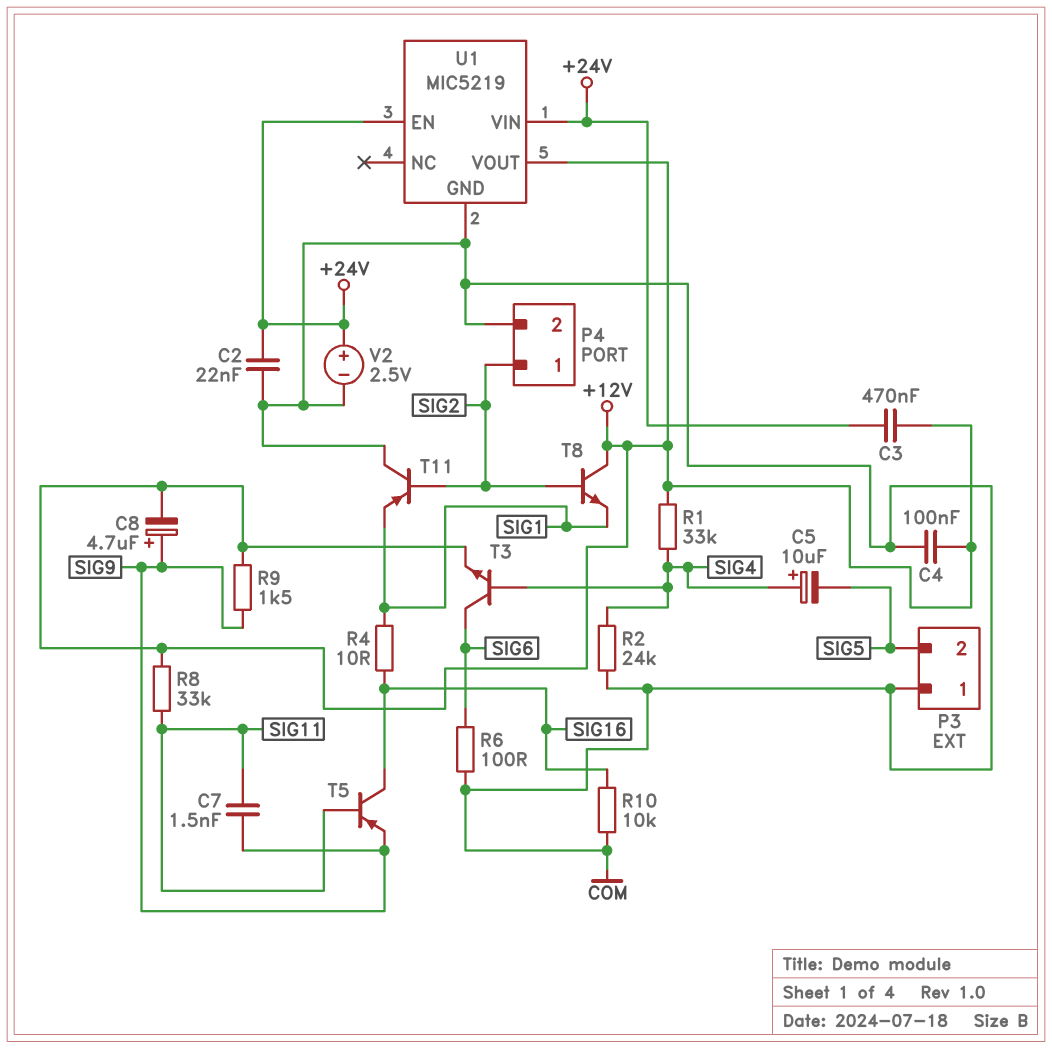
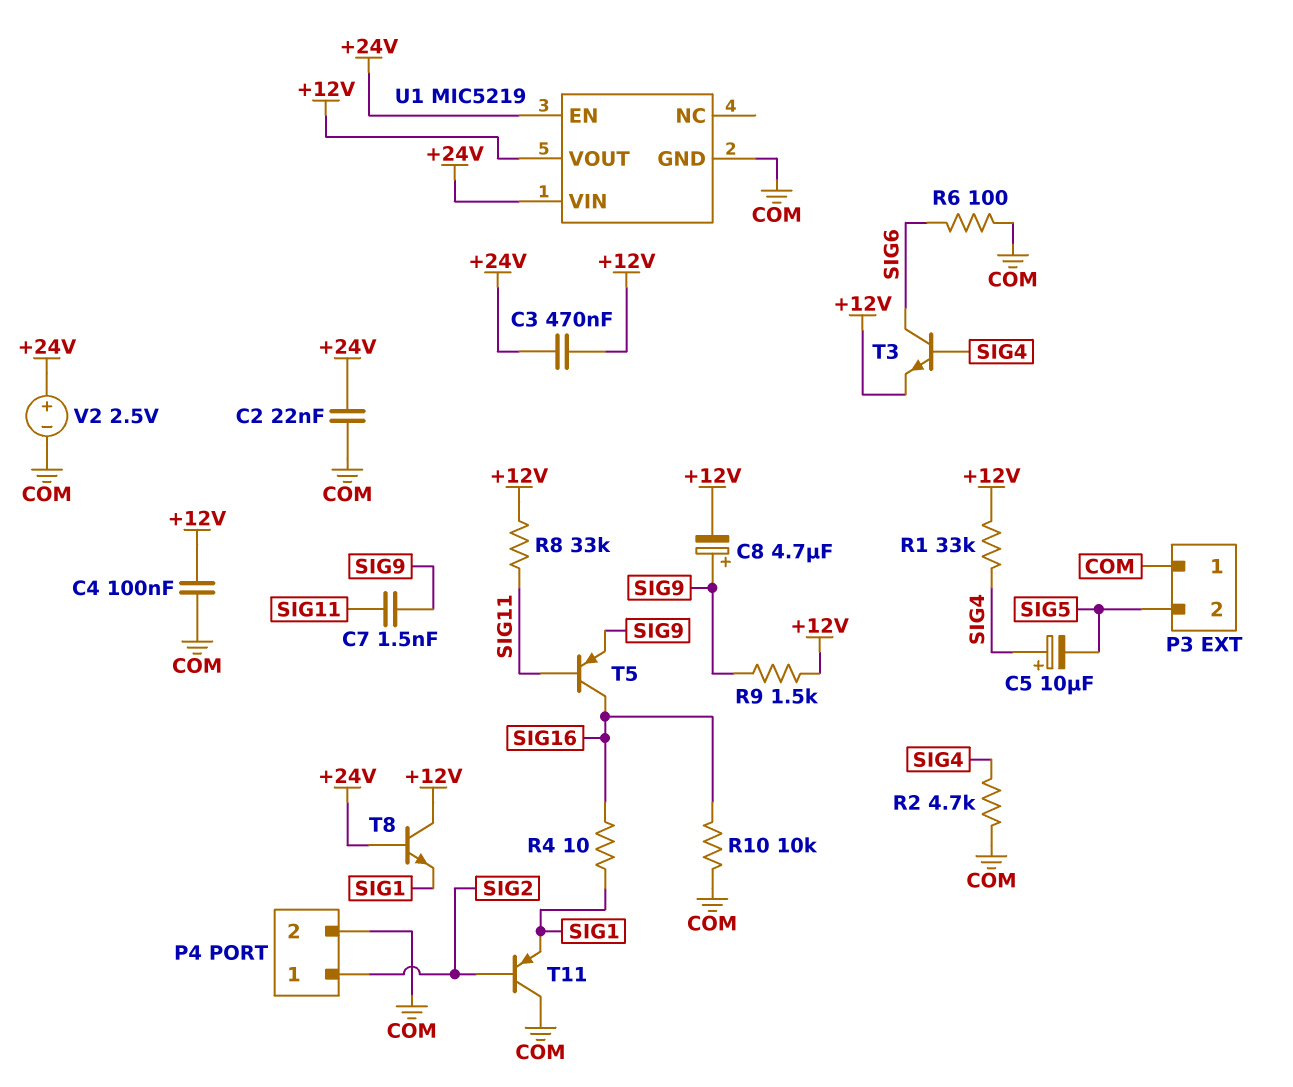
R2: 24k (COM, SIG4) -> 4.7k (COM, SIG4)
T8: NPN (B SIG2, C +12V, E SIG1) -> NPN (B +24V, C +12V, E SIG1)

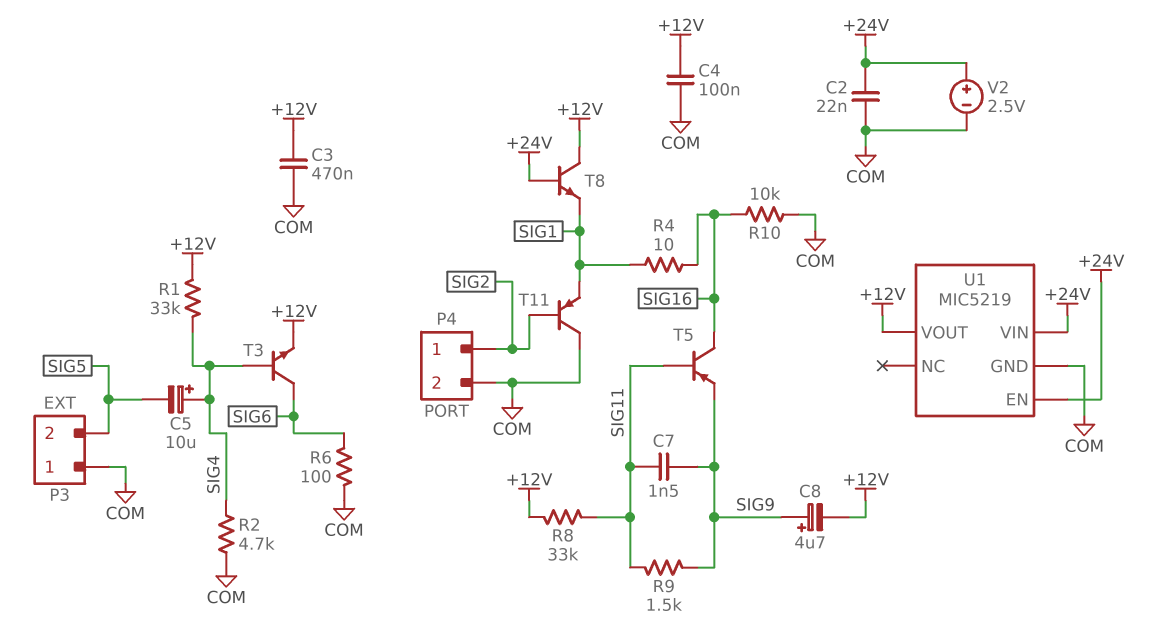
C3: 470nF (+12V, +24V) -> 470nF (+12V, COM)
R9: 1.5k (+12V, SIG9) -> 1.5k (SIG9, SIG11)

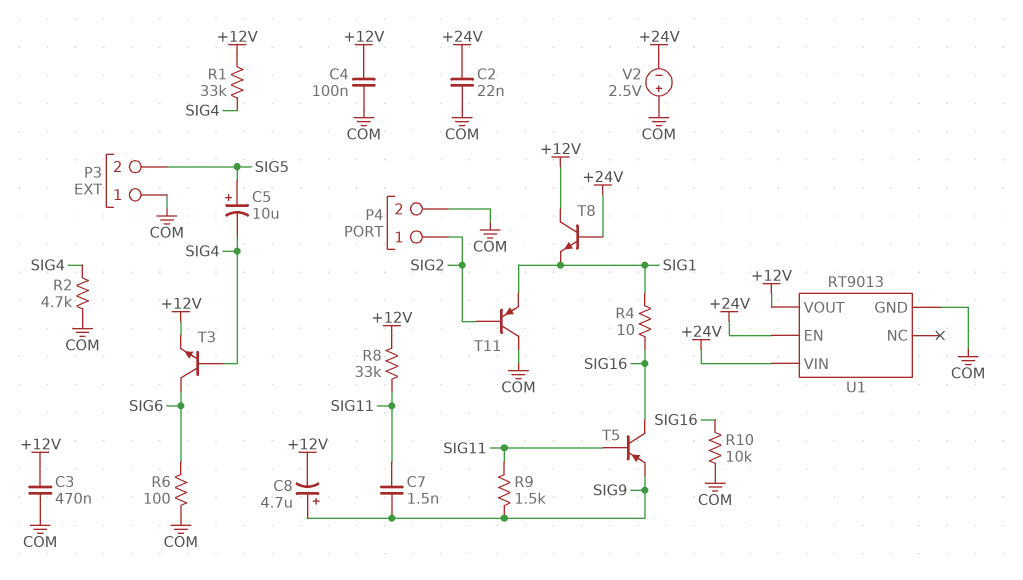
C5: 10uF (plus SIG4, minus SIG5) -> 10uF (plus SIG5, minus SIG4)
U1: MIC5219 -> RT9013
V2: 2.5V (plus +24V, minus COM) -> 2.5V (plus COM, minus +24V)

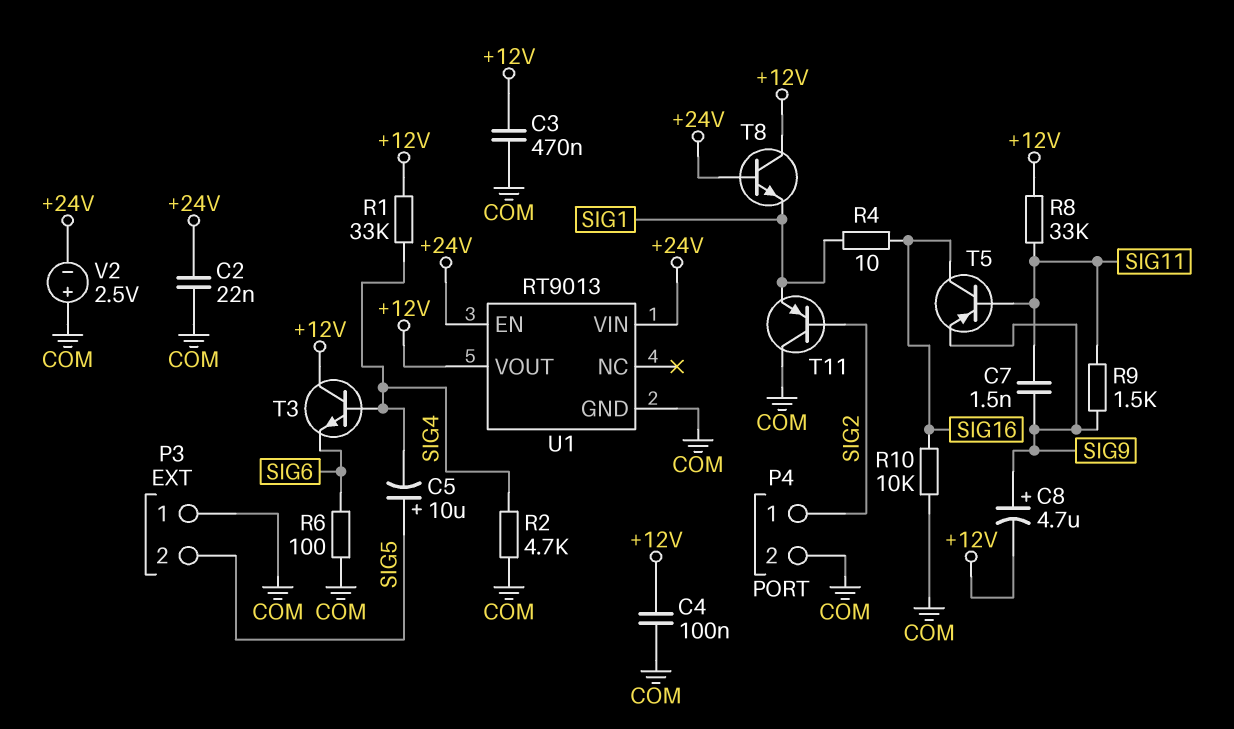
T3: NPN (B SIG4, C SIG6, E +12V) -> NPN (B SIG4, C +12V, E SIG6)

